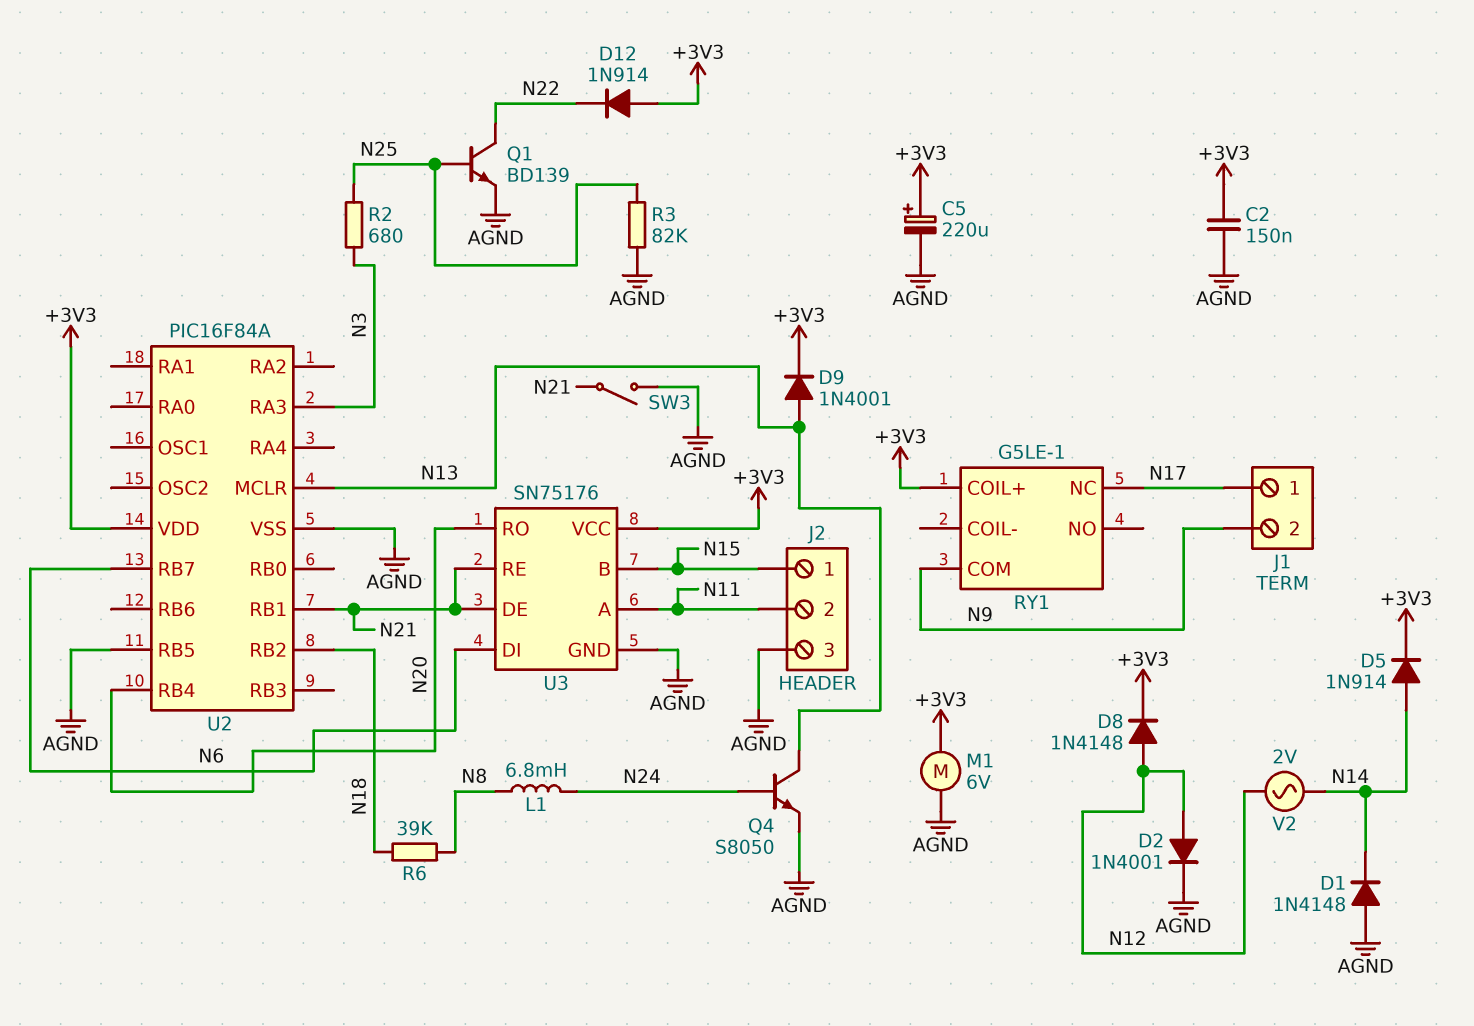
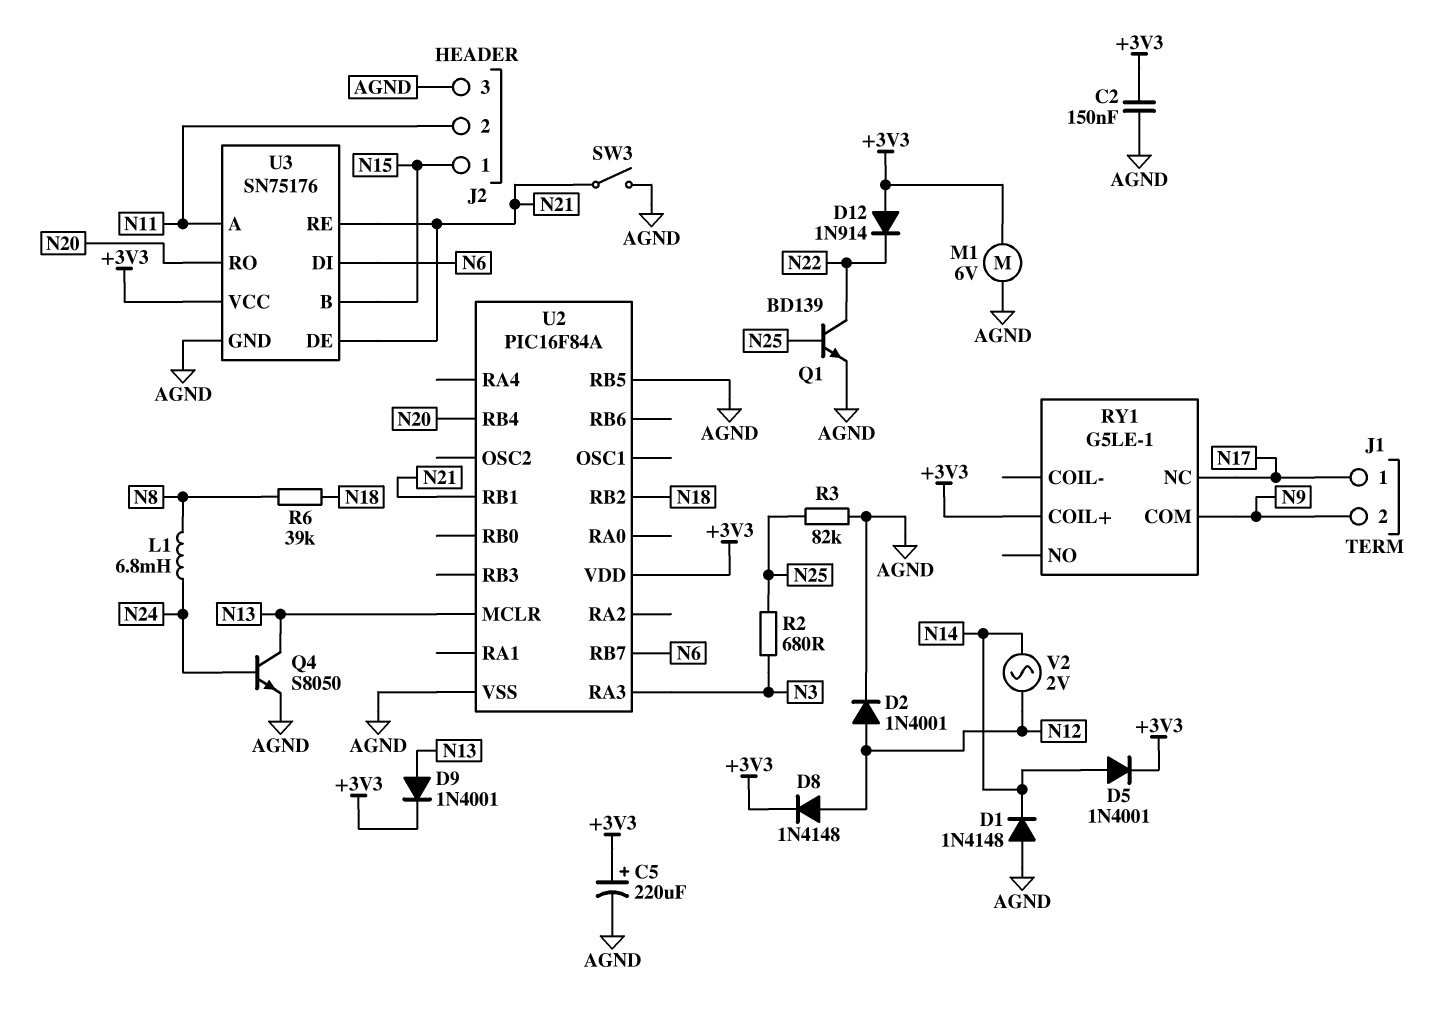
D5: diode 1N914 (A N14, K +3V3) -> diode 1N4001 (A N14, K +3V3)

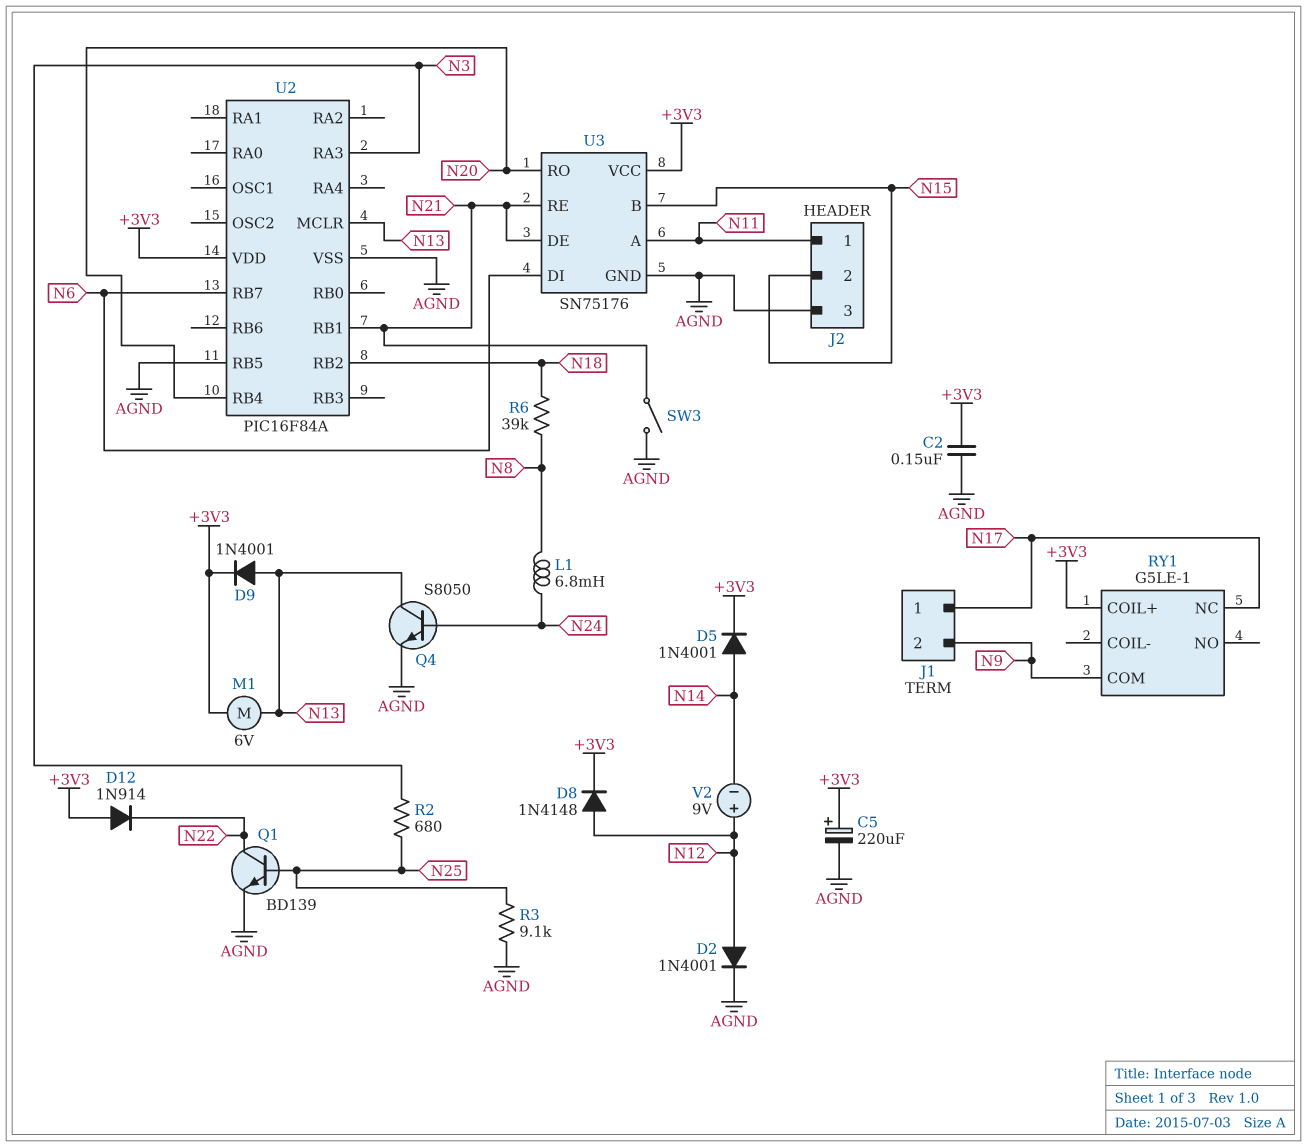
D1: diode 1N4148 (A AGND, K N14) -> none
J2 pin 1: N15 -> N11
J2 pin 2: N11 -> N15
M1: motor 6V (+3V3, AGND) -> motor 6V (+3V3, N13)
R3: 82k (AGND, N25) -> 9.1k (AGND, N25)
V2: AC 2V (N12, N14) -> 9V (plus N12, minus N14)

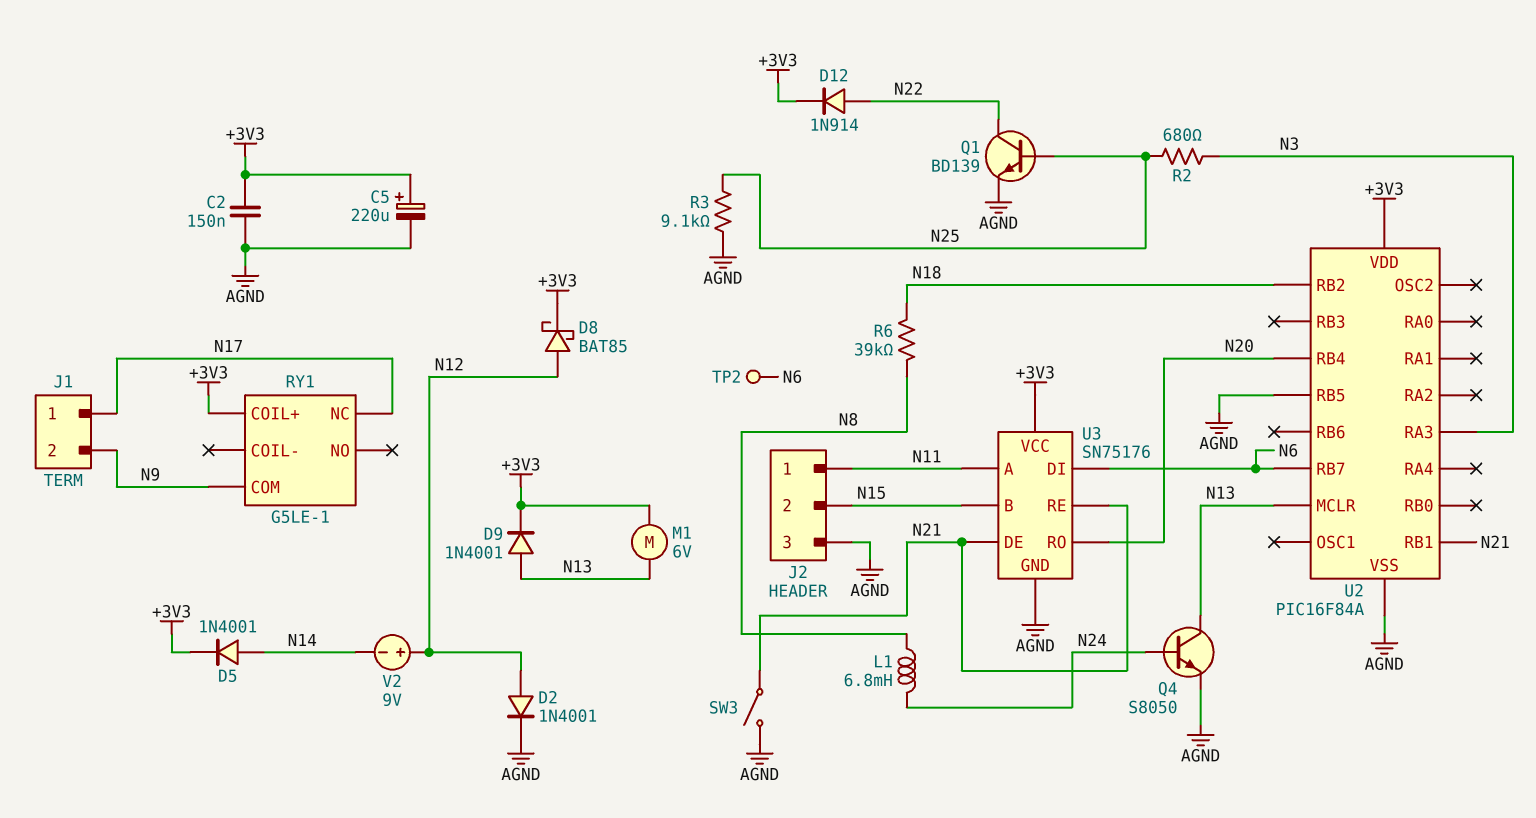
D8: diode 1N4148 (A N12, K +3V3) -> schottky BAT85 (A N12, K +3V3)
D12: diode 1N914 (A +3V3, K N22) -> diode 1N914 (A N22, K +3V3)
TP2: none -> test point (N6)

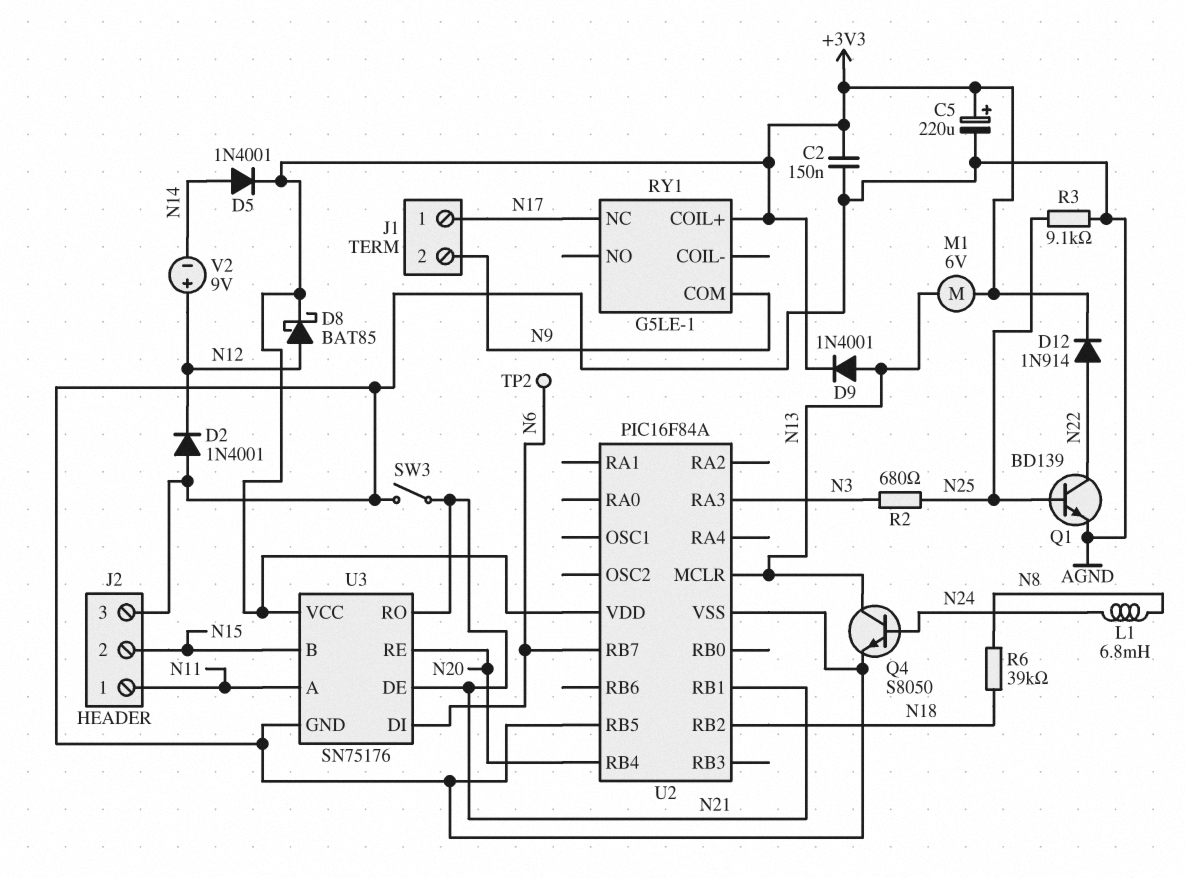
D2: diode 1N4001 (A N12, K AGND) -> diode 1N4001 (A AGND, K N12)
U3 pin RE: N21 -> N20
U3 pin RO: N20 -> N21

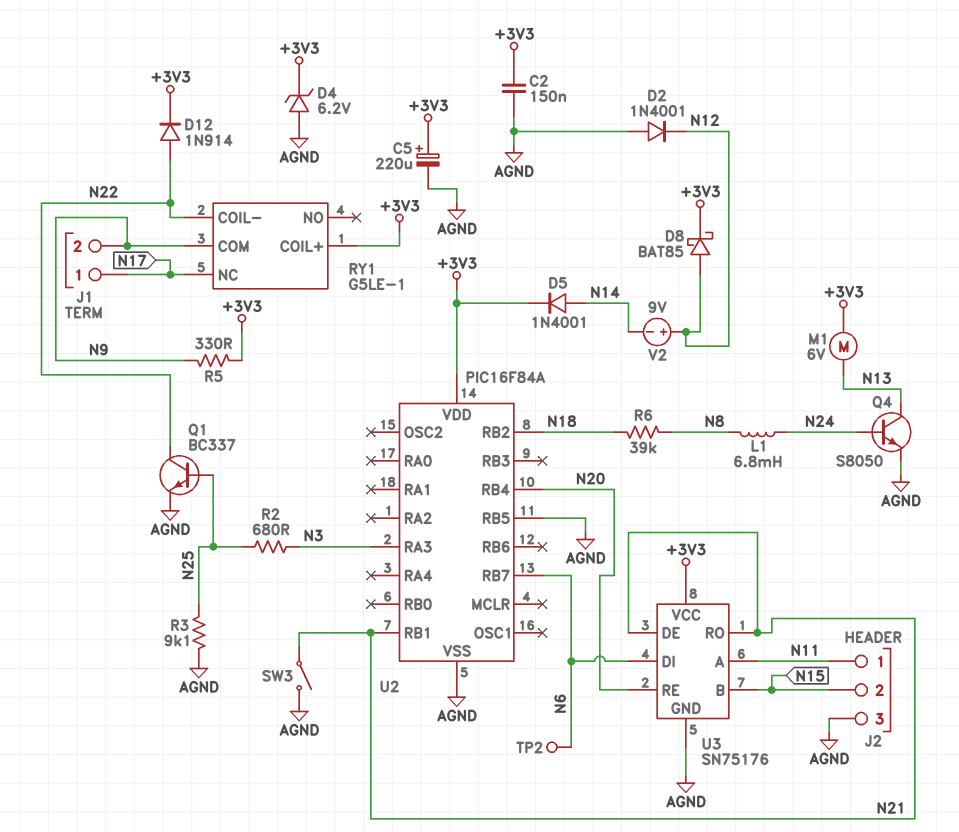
D4: none -> zener 6.2V (A AGND, K +3V3)
D9: diode 1N4001 (A N13, K +3V3) -> none
Q1: NPN BD139 (B N25, C N22, E AGND) -> NPN BC337 (B N25, C N22, E AGND)
R5: none -> 330 (+3V3, N9)
RY1 pin COIL-: none -> N22
U2 pin MCLR: N13 -> none

